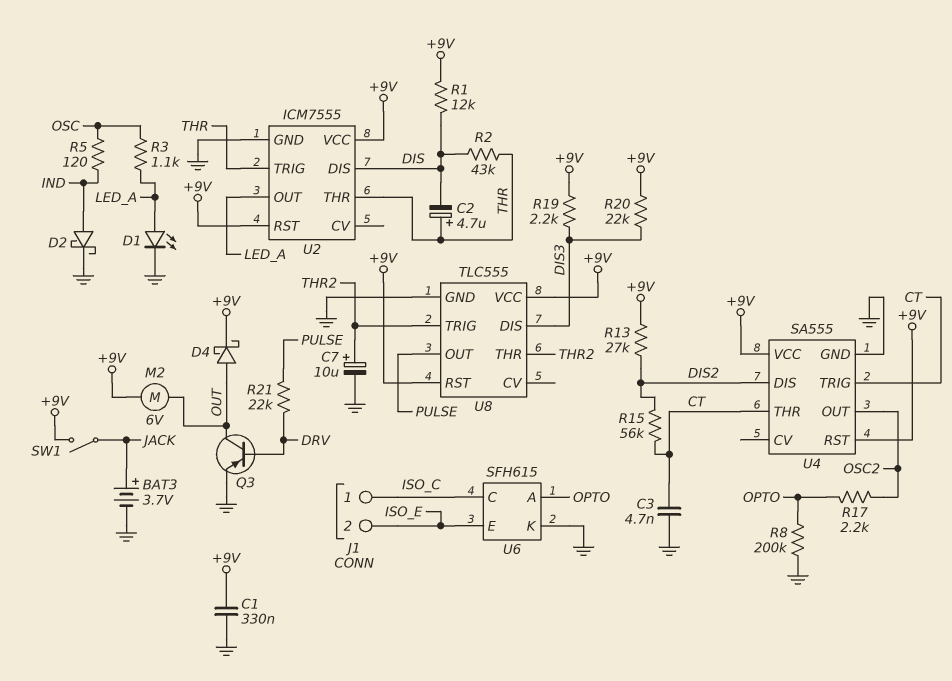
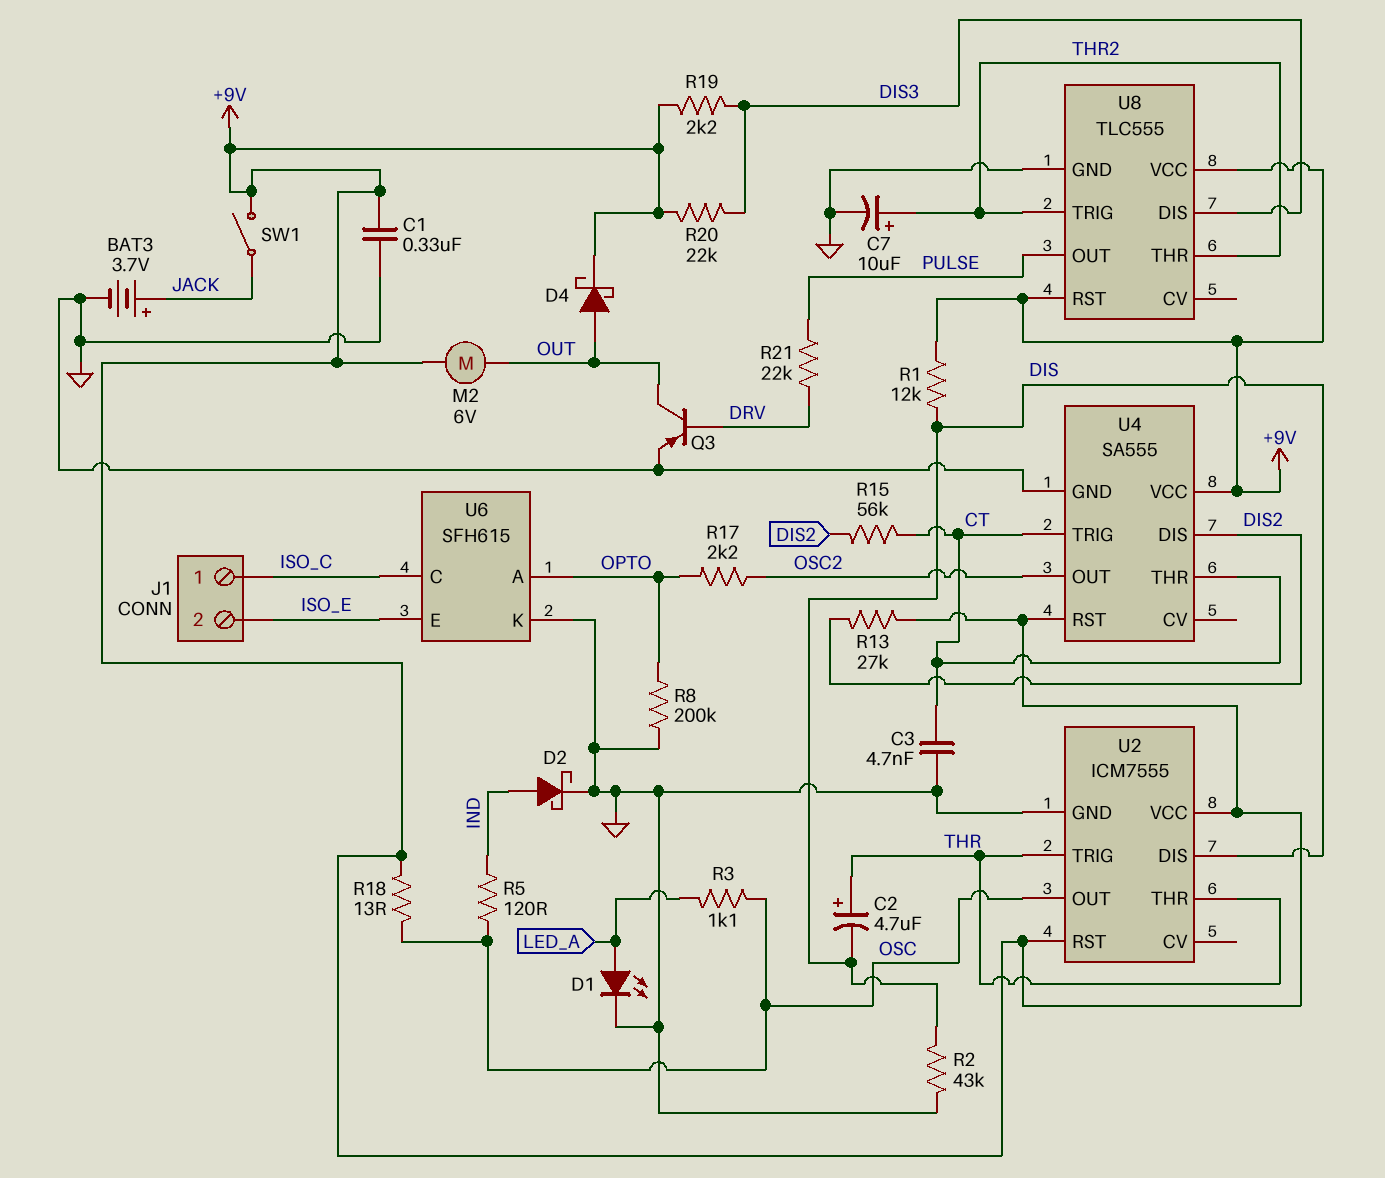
R2: 43k (DIS, THR) -> 43k (DIS, GND)
R18: none -> 13 (+9V, OSC)
U2 pin OUT: LED_A -> OSC

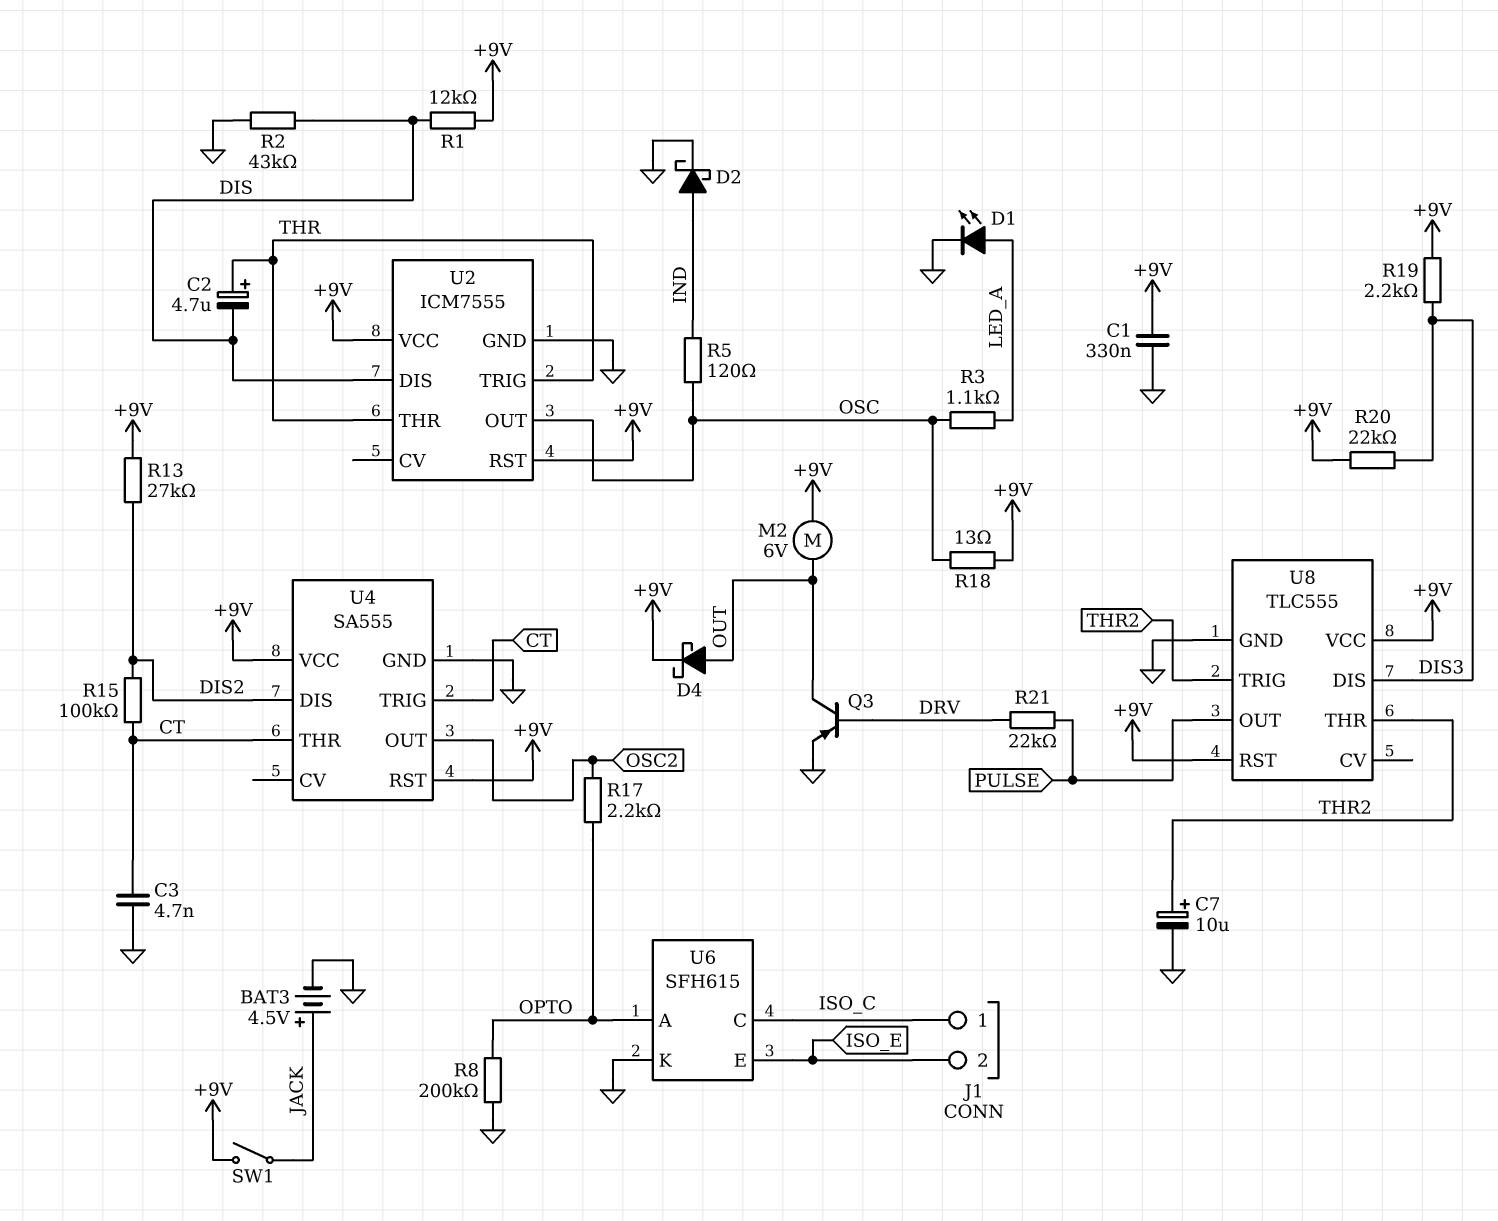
BAT3: 3.7V (plus JACK, minus GND) -> 4.5V (plus JACK, minus GND)
R15: 56k (CT, DIS2) -> 100k (CT, DIS2)

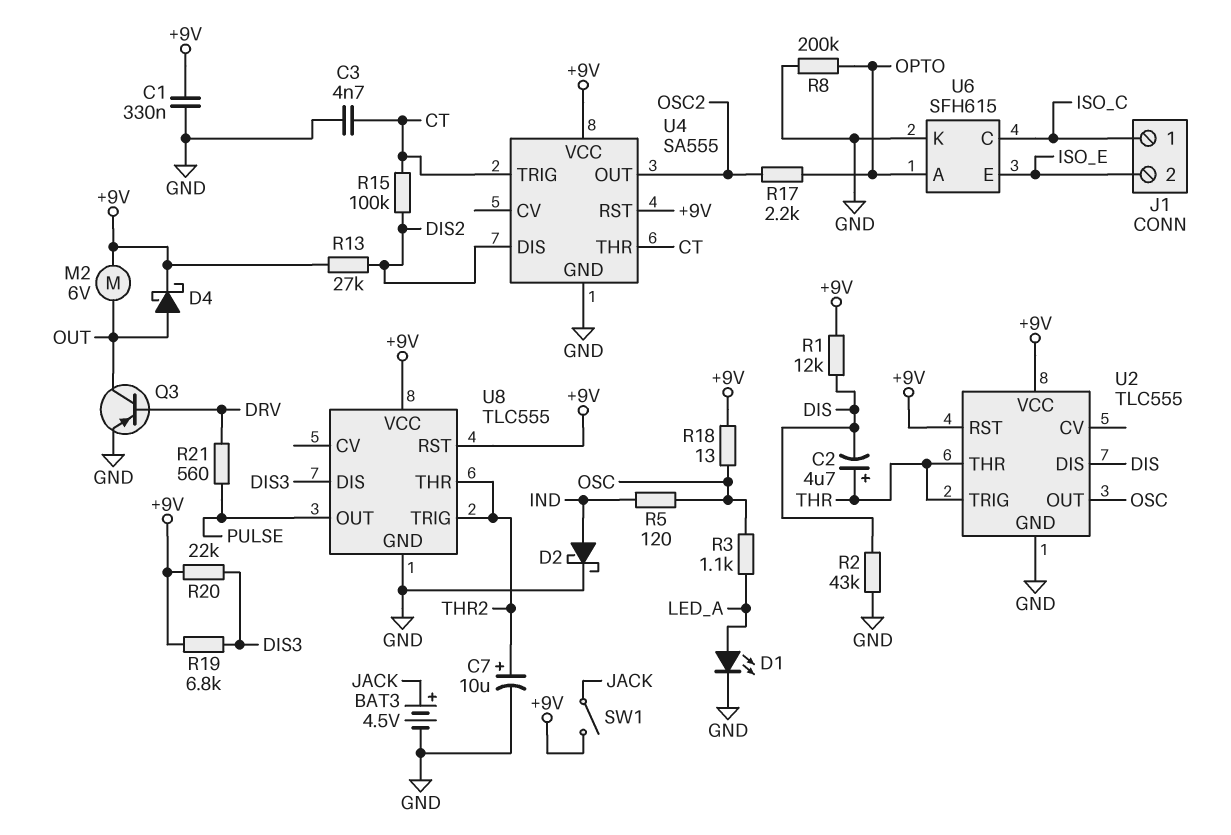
R19: 2.2k (+9V, DIS3) -> 6.8k (+9V, DIS3)
R21: 22k (DRV, PULSE) -> 560 (DRV, PULSE)
U2: ICM7555 -> TLC555

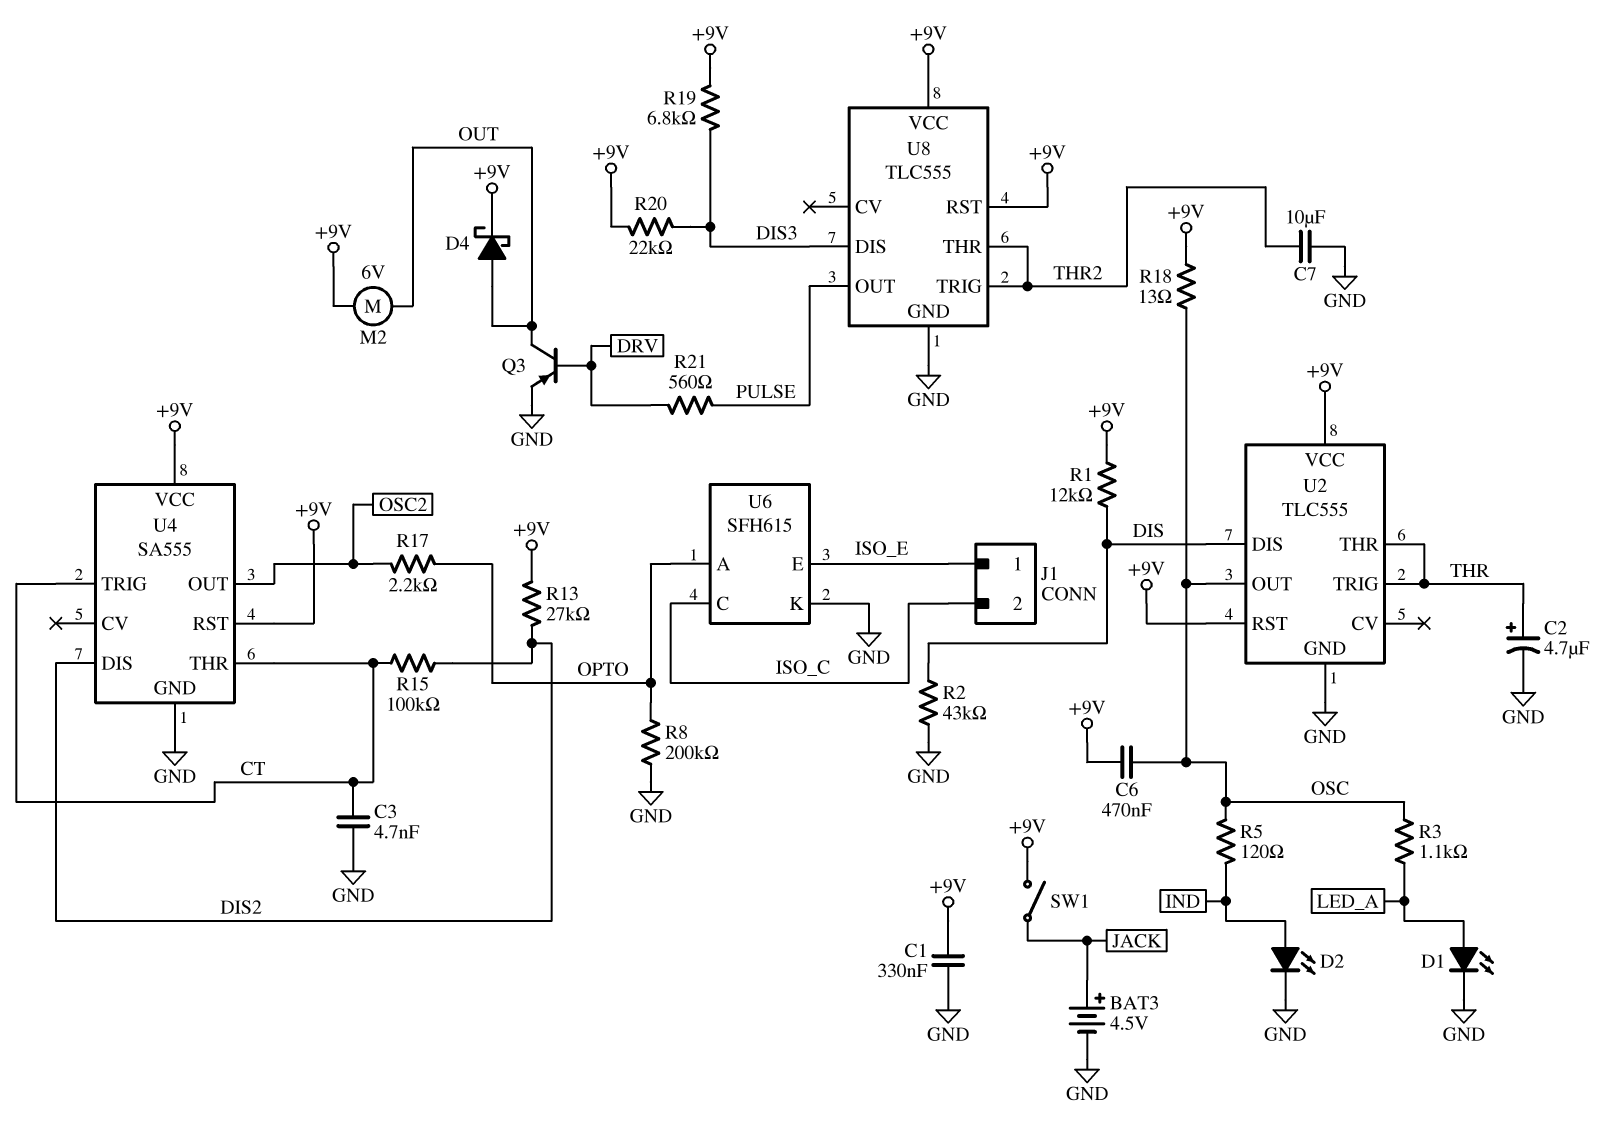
C2: 4.7uF (plus THR, minus DIS) -> 4.7uF (plus THR, minus GND)
C6: none -> 470nF (+9V, OSC)
C7: 10uF (plus THR2, minus GND) -> 10uF (GND, THR2)
D2: schottky (A IND, K GND) -> LED (A IND, K GND)
J1 pin 1: ISO_C -> ISO_E
J1 pin 2: ISO_E -> ISO_C

